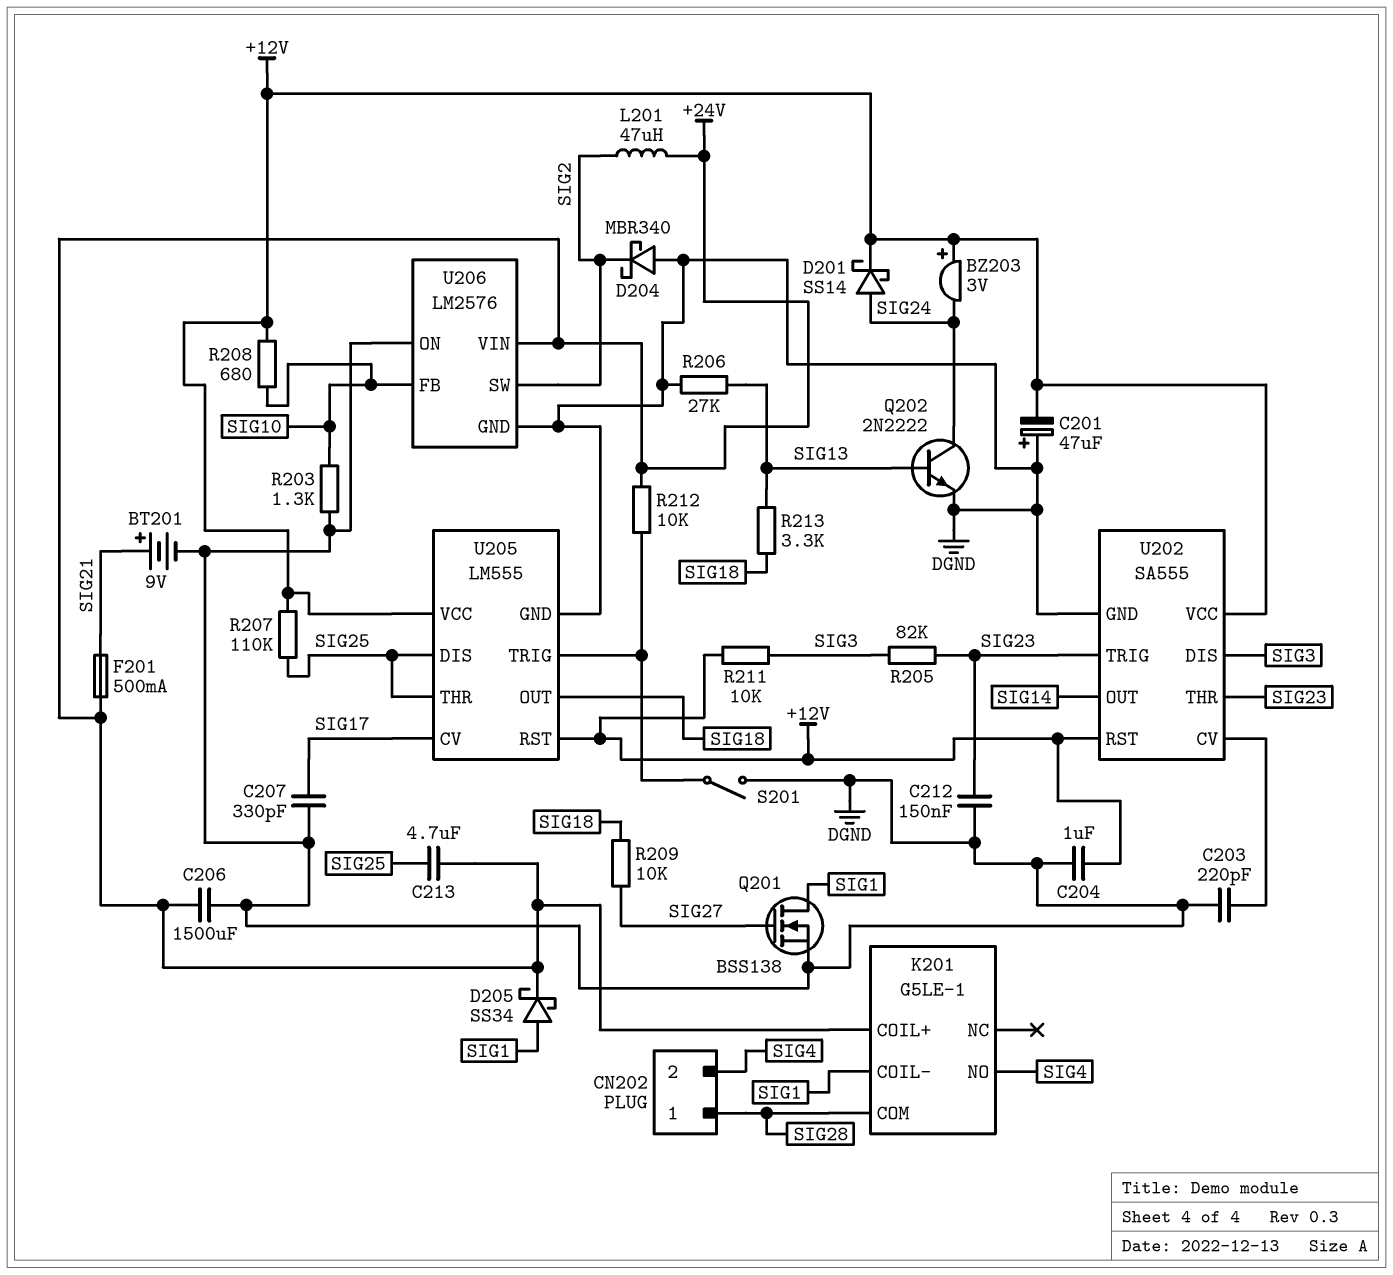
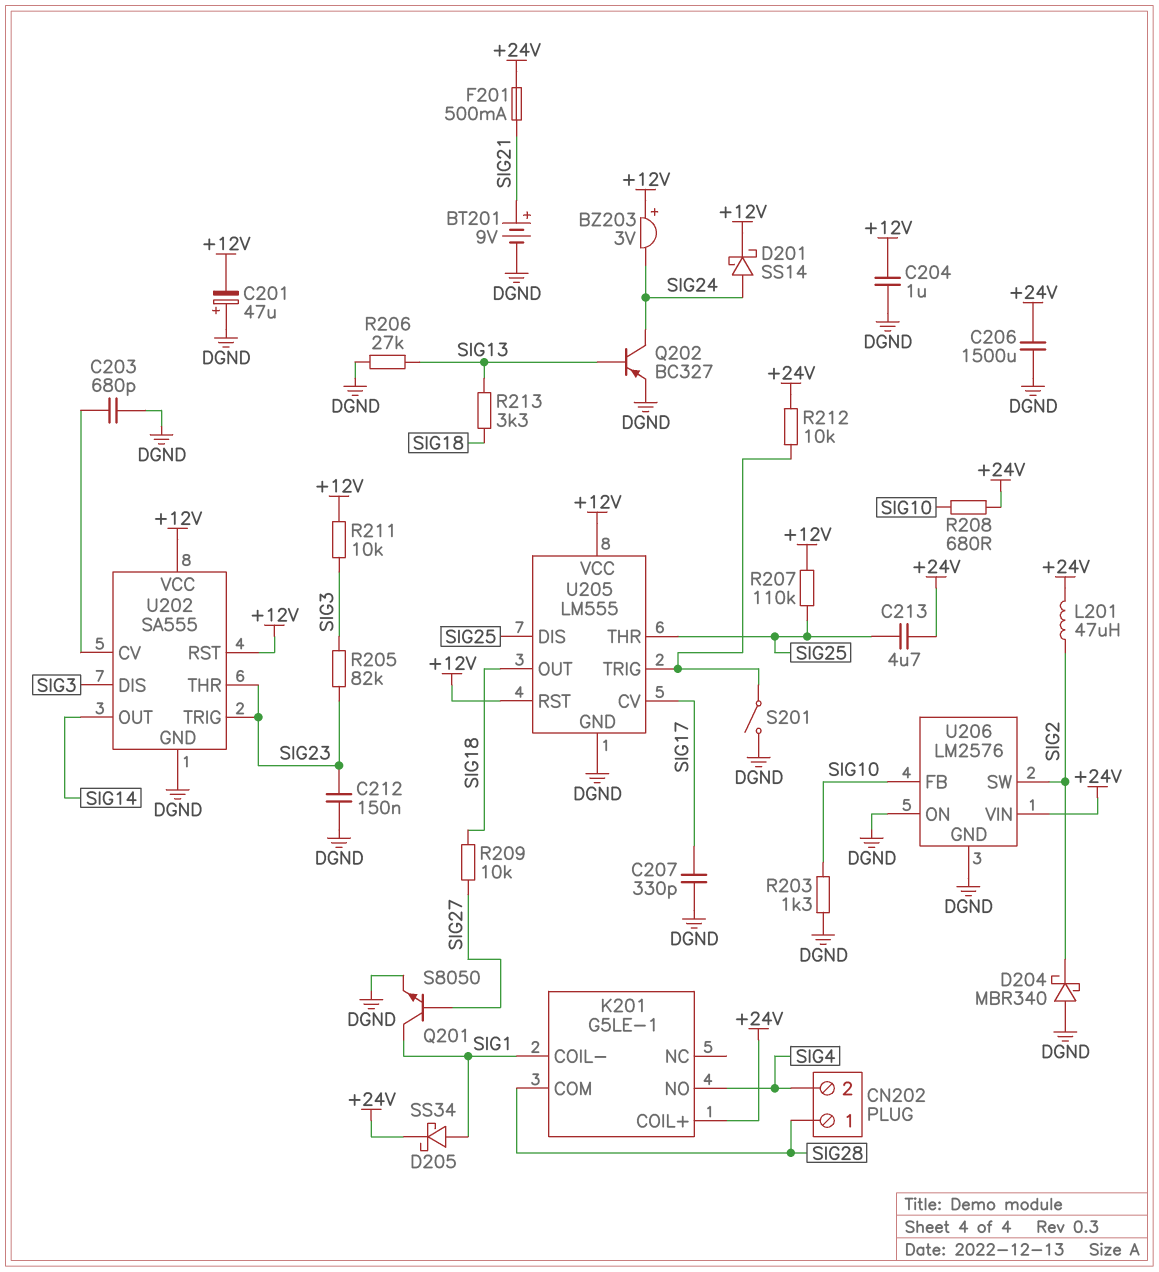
C203: 220pF (DGND, U202/CV) -> 680pF (DGND, U202/CV)
Q201: NMOS BSS138 (G SIG27, D SIG1, S DGND) -> NPN S8050 (B SIG27, C SIG1, E DGND)
Q202: NPN 2N2222 (B SIG13, C SIG24, E DGND) -> PNP BC327 (B SIG13, C SIG24, E DGND)
R208: 680 (+12V, SIG10) -> 680 (+24V, SIG10)

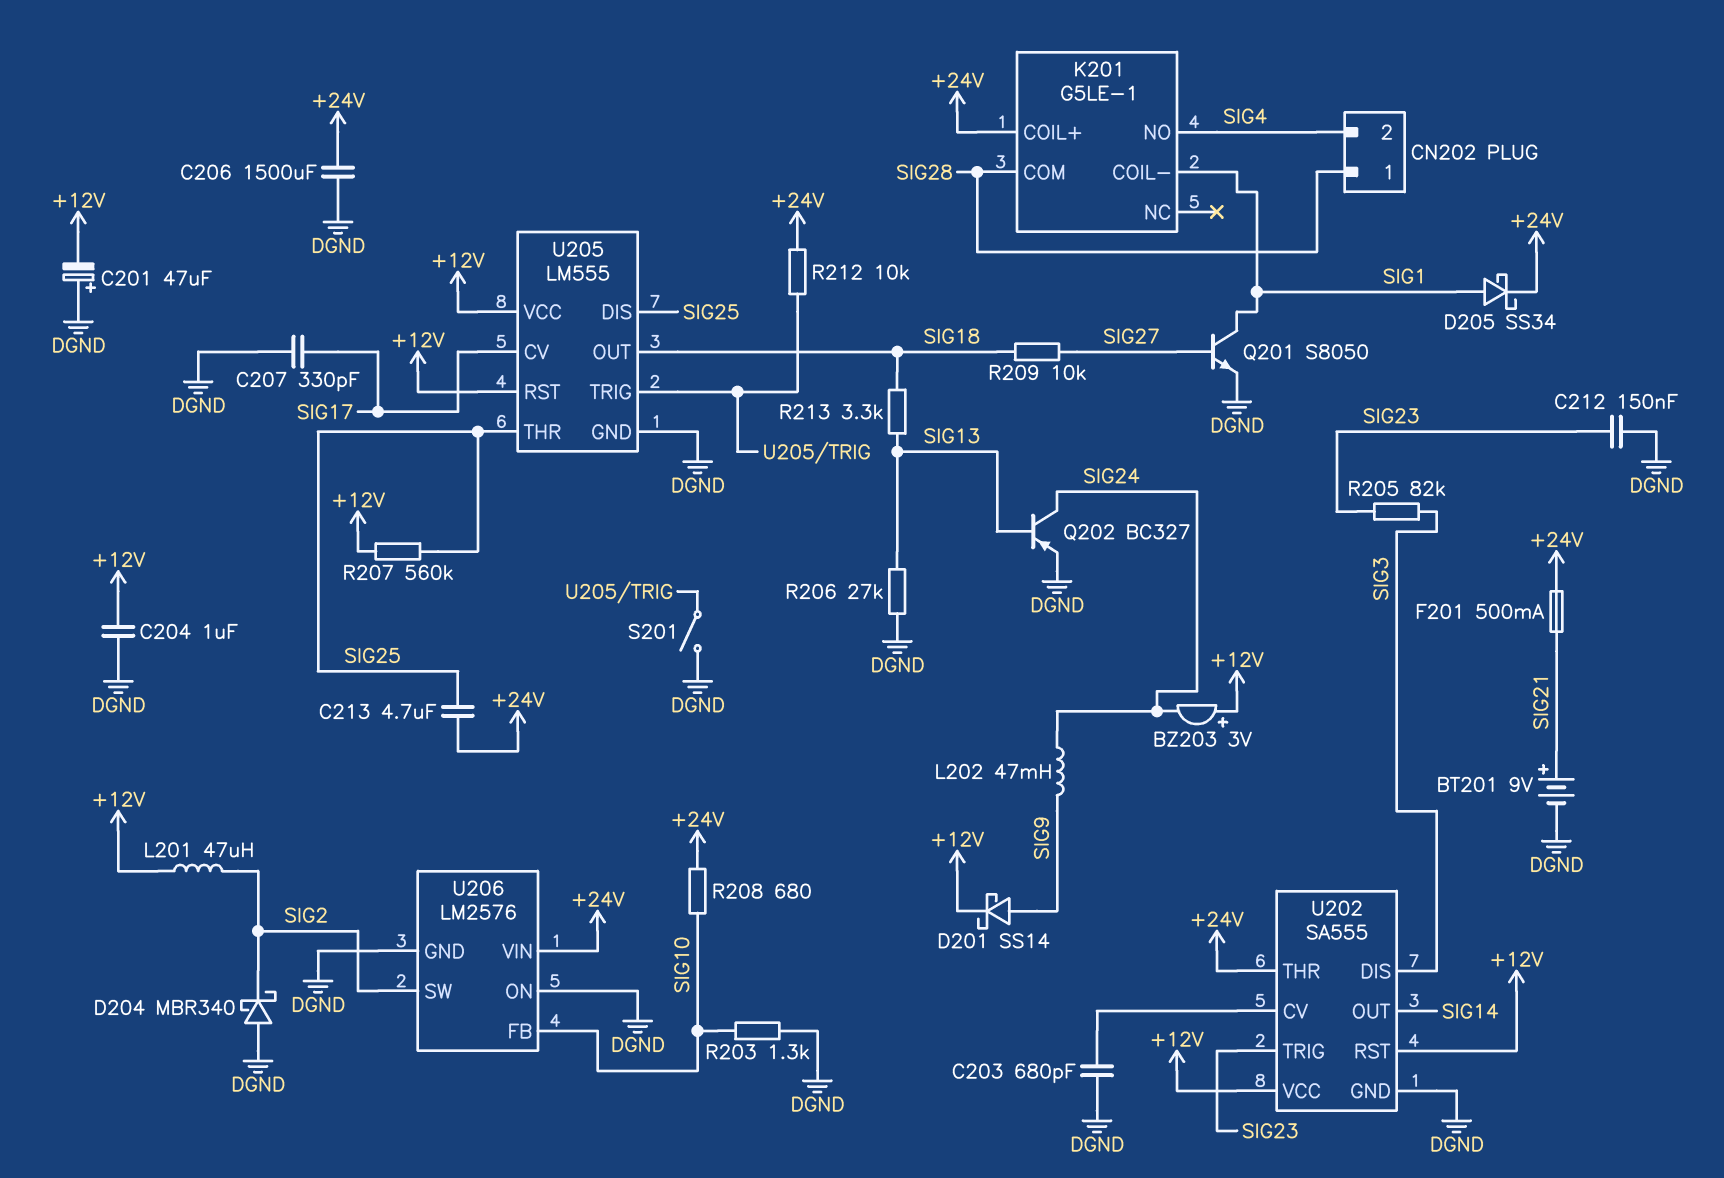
D201: schottky SS14 (A SIG24, K +12V) -> schottky SS14 (A SIG9, K +12V)
L201: 47uH (+24V, SIG2) -> 47uH (+12V, SIG2)
L202: none -> 47mH (SIG9, SIG24)
R207: 110k (+12V, SIG25) -> 560k (+12V, SIG25)
R211: 10k (+12V, SIG3) -> none
U202 pin THR: SIG23 -> +24V

